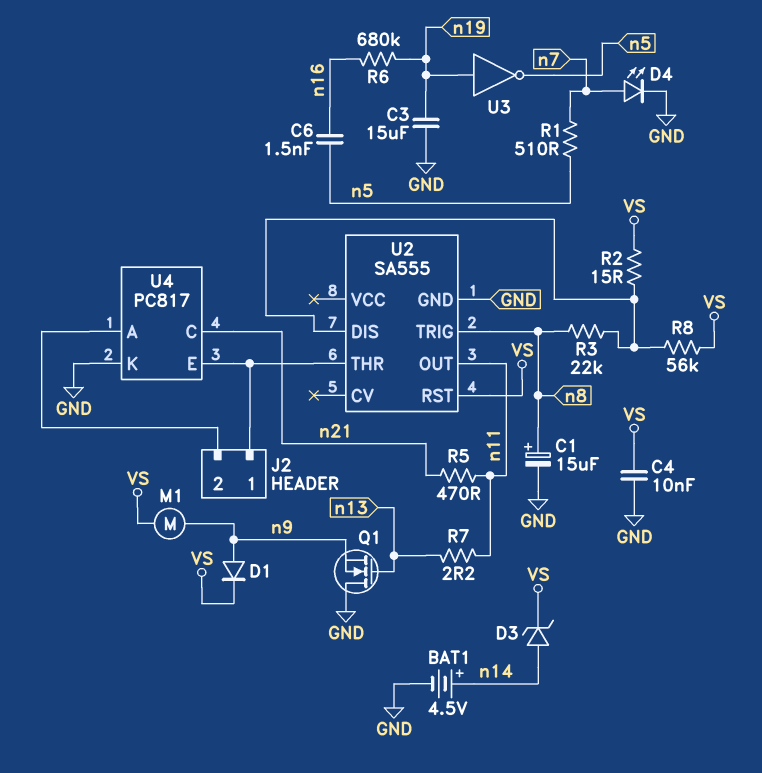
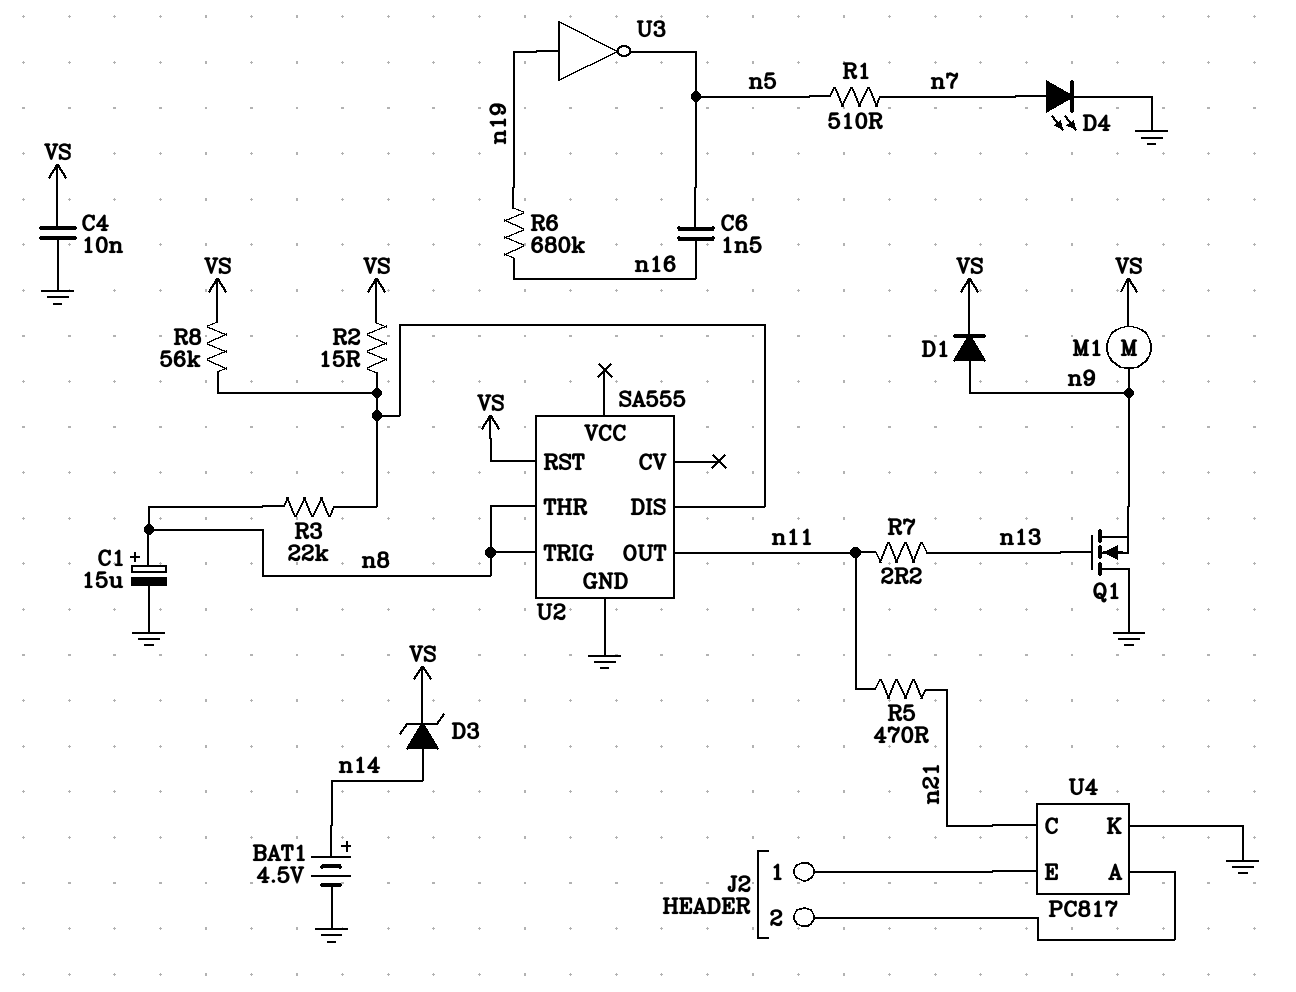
C3: 15uF (GND, n19) -> none
U2 pin THR: J2/1 -> n8

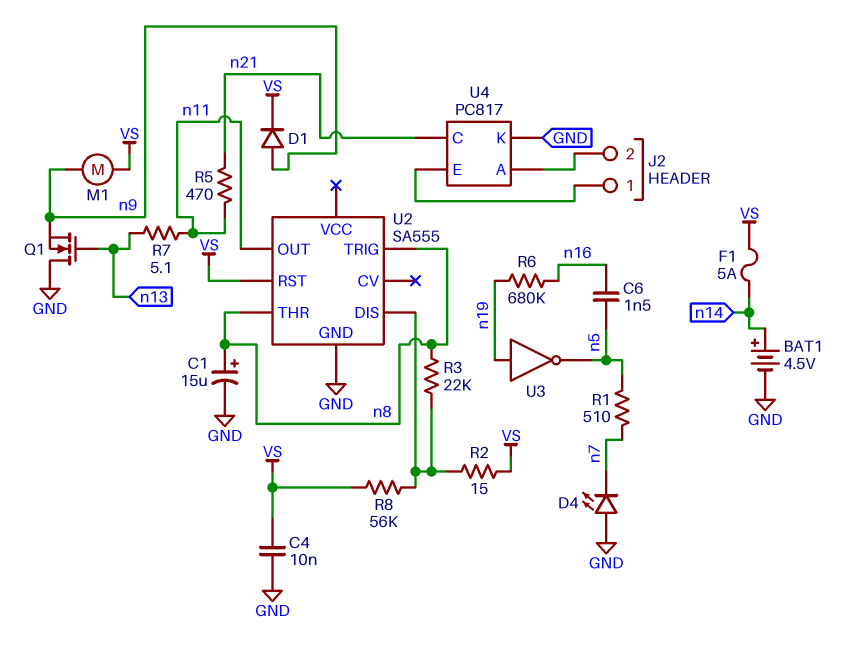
D3: zener (A n14, K VS) -> none
D4: LED (A n7, K GND) -> LED (A GND, K n7)
F1: none -> 5A (VS, n14)
R7: 2.2 (n11, n13) -> 5.1 (n11, n13)

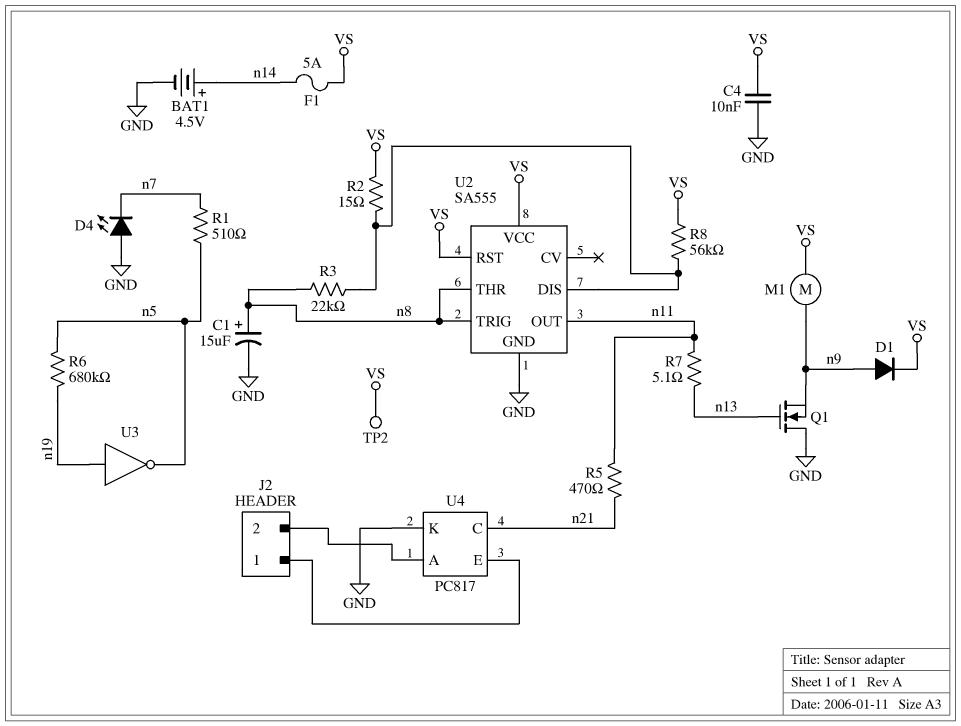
C6: 1.5nF (n5, n16) -> none
R6: 680k (n16, n19) -> 680k (n5, n19)
TP2: none -> test point (VS)
U2 pin VCC: none -> VS

